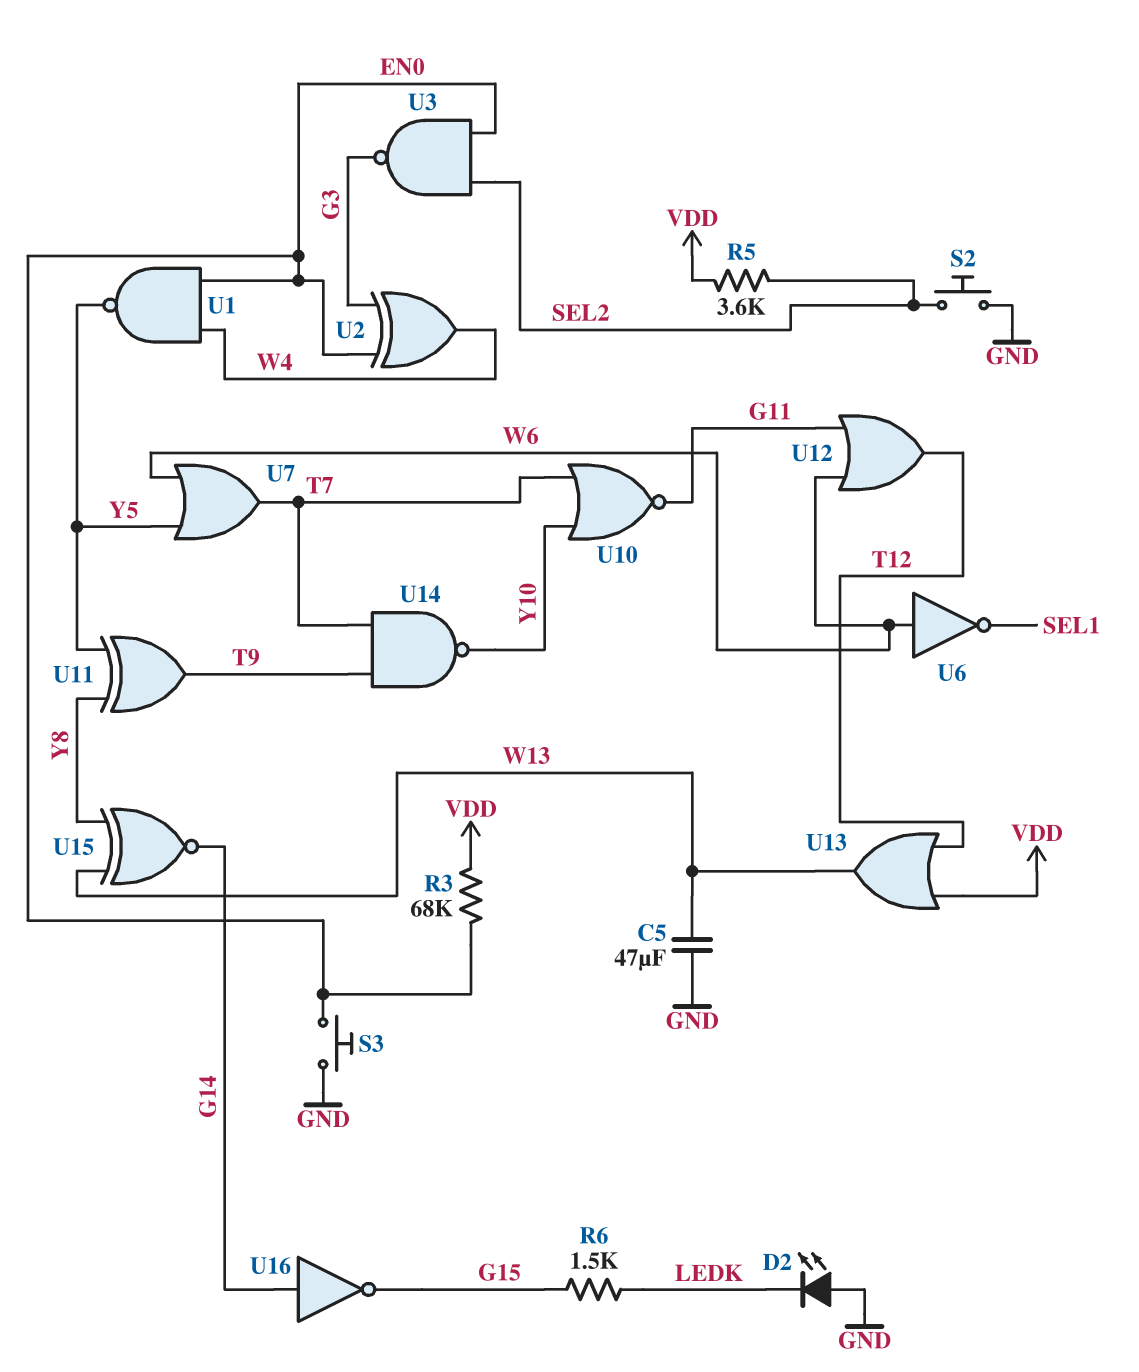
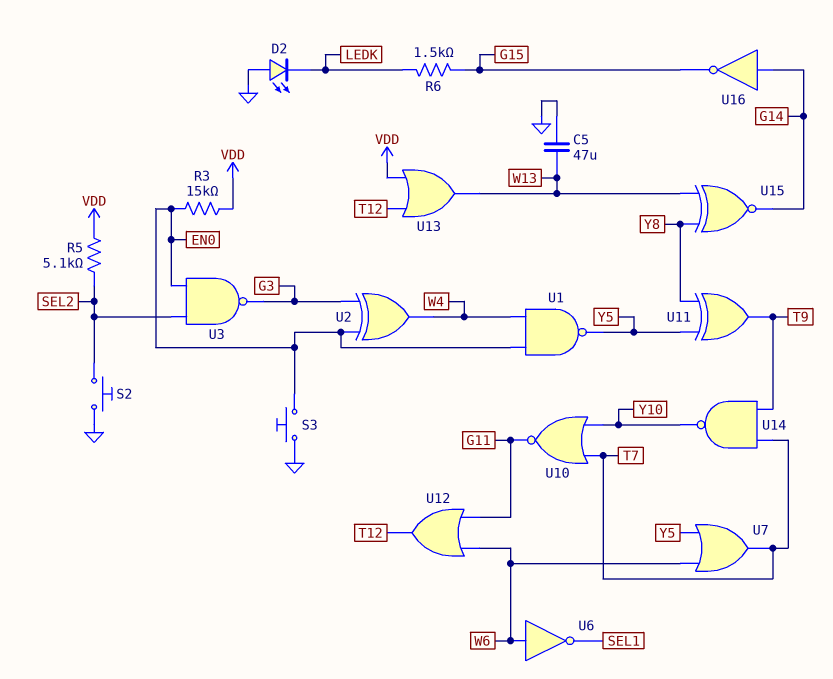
R3: 68k (EN0, VDD) -> 15k (EN0, VDD)
R5: 3.6k (SEL2, VDD) -> 5.1k (SEL2, VDD)

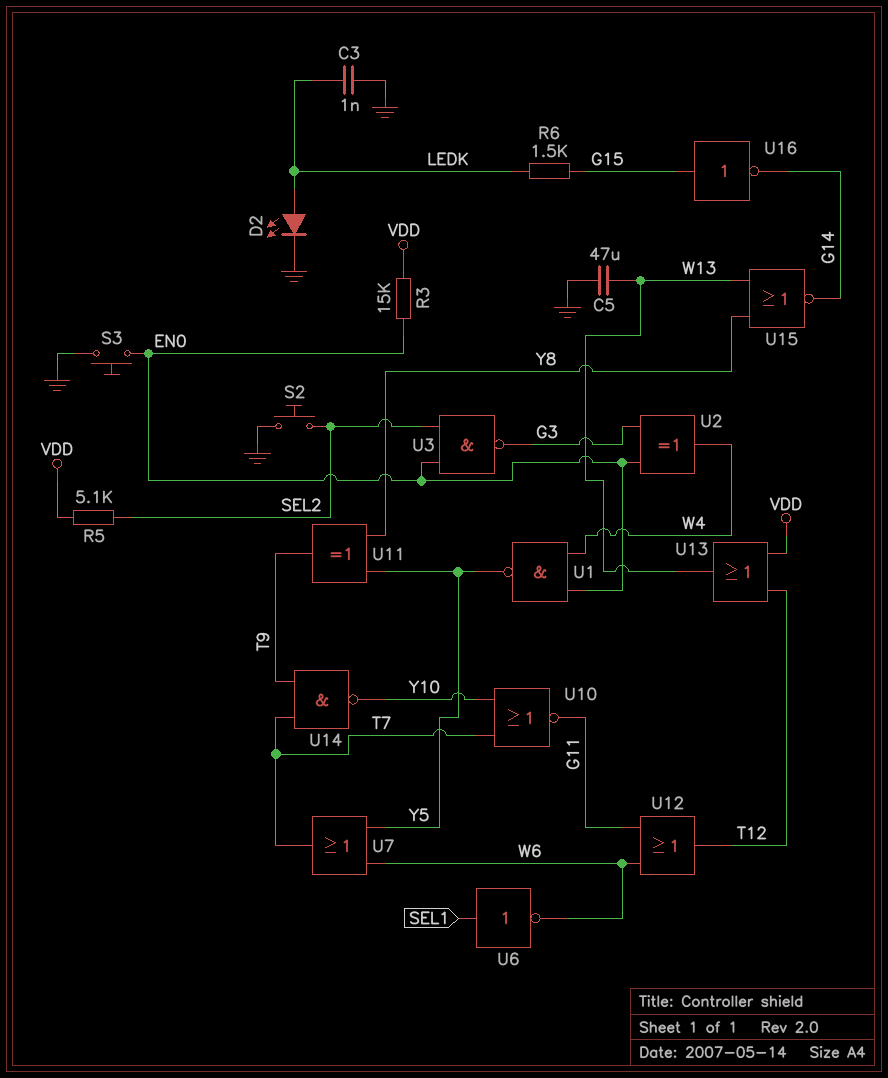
C3: none -> 1nF (GND, LEDK)
D2: LED (A GND, K LEDK) -> LED (A LEDK, K GND)
U6: NOT (in W6, out SEL1) -> NOT (in SEL1, out W6)
U15: XNOR (in W13, in Y8, out G14) -> NOR (in W13, in Y8, out G14)
U16: NOT (in G14, out G15) -> NOT (in G15, out G14)

